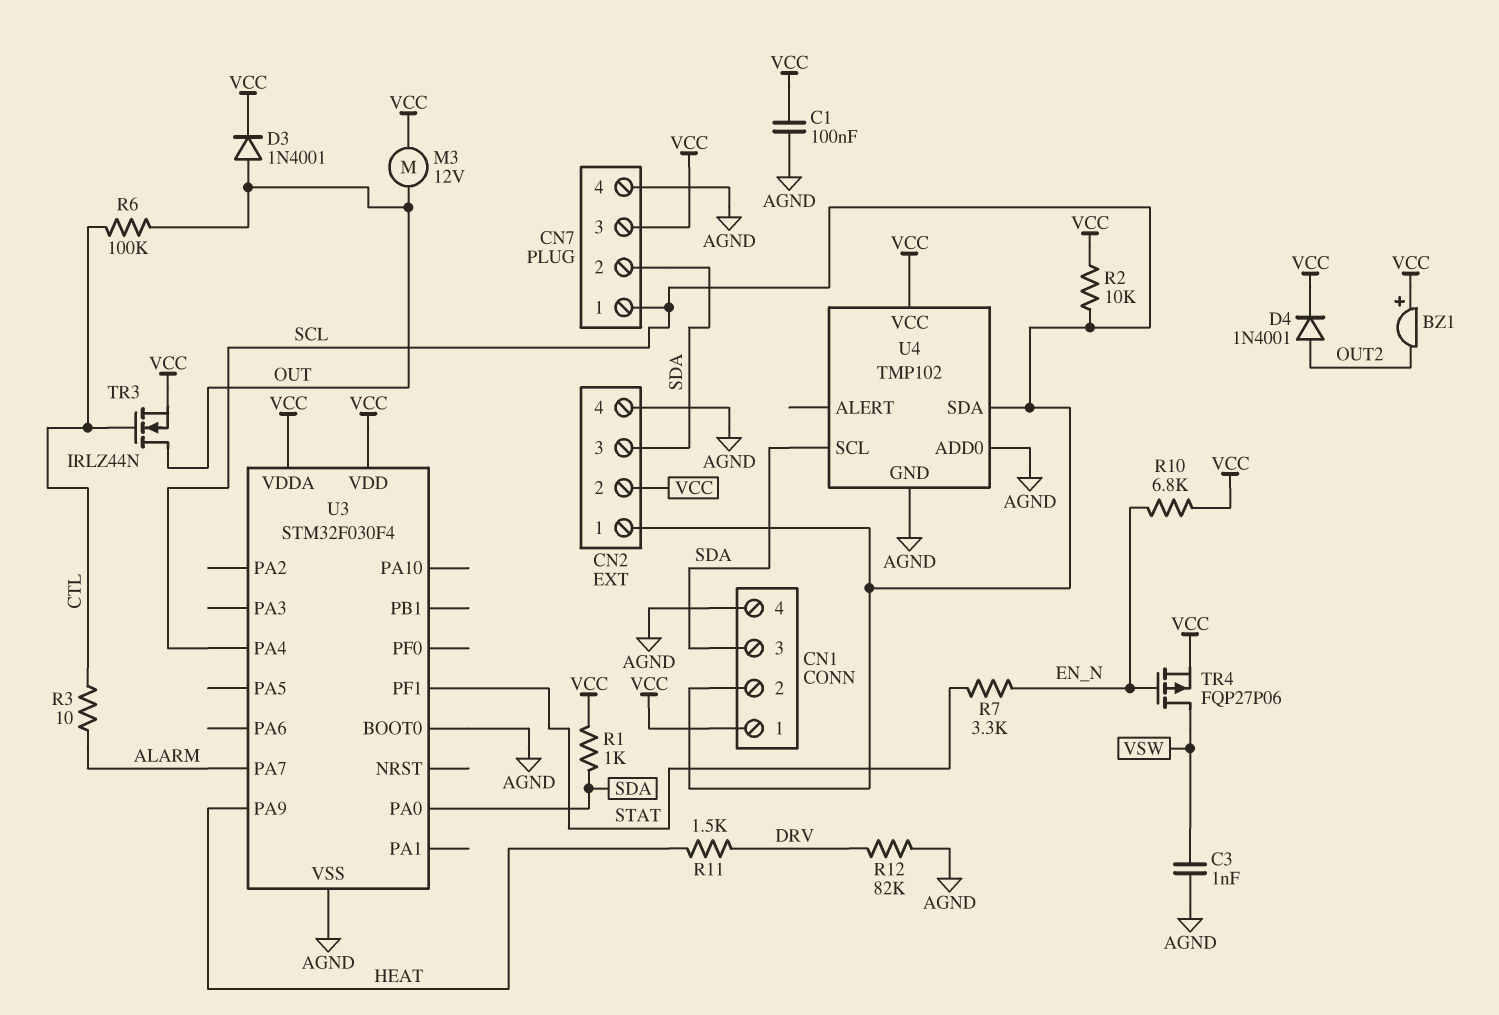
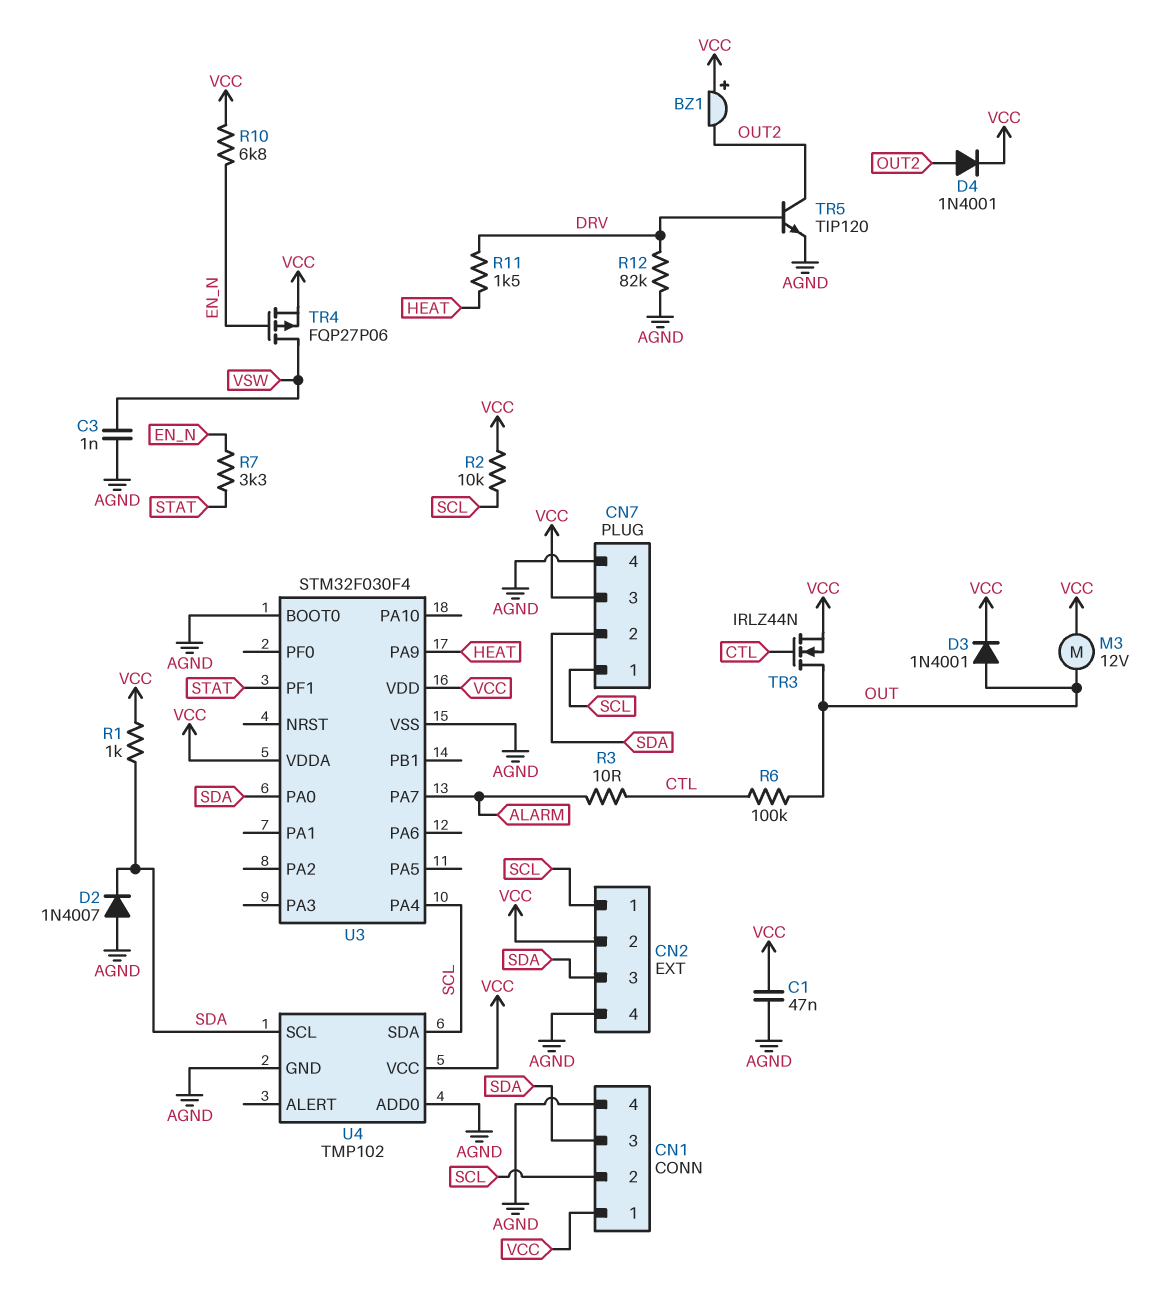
C1: 100nF (AGND, VCC) -> 47nF (AGND, VCC)
D2: none -> diode 1N4007 (A AGND, K SDA)
TR5: none -> NPN TIP120 (B DRV, C OUT2, E AGND)

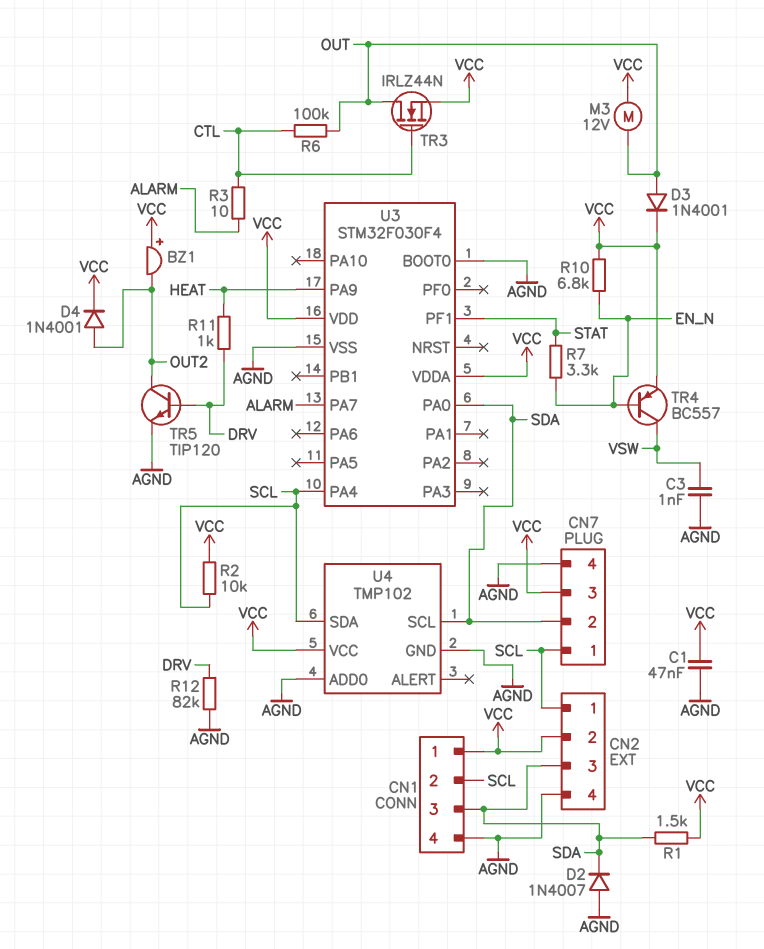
R1: 1k (SDA, VCC) -> 1.5k (SDA, VCC)
R11: 1.5k (DRV, HEAT) -> 1k (DRV, HEAT)
TR4: PMOS FQP27P06 (G EN_N, D VSW, S VCC) -> PNP BC557 (B EN_N, C VSW, E VCC)

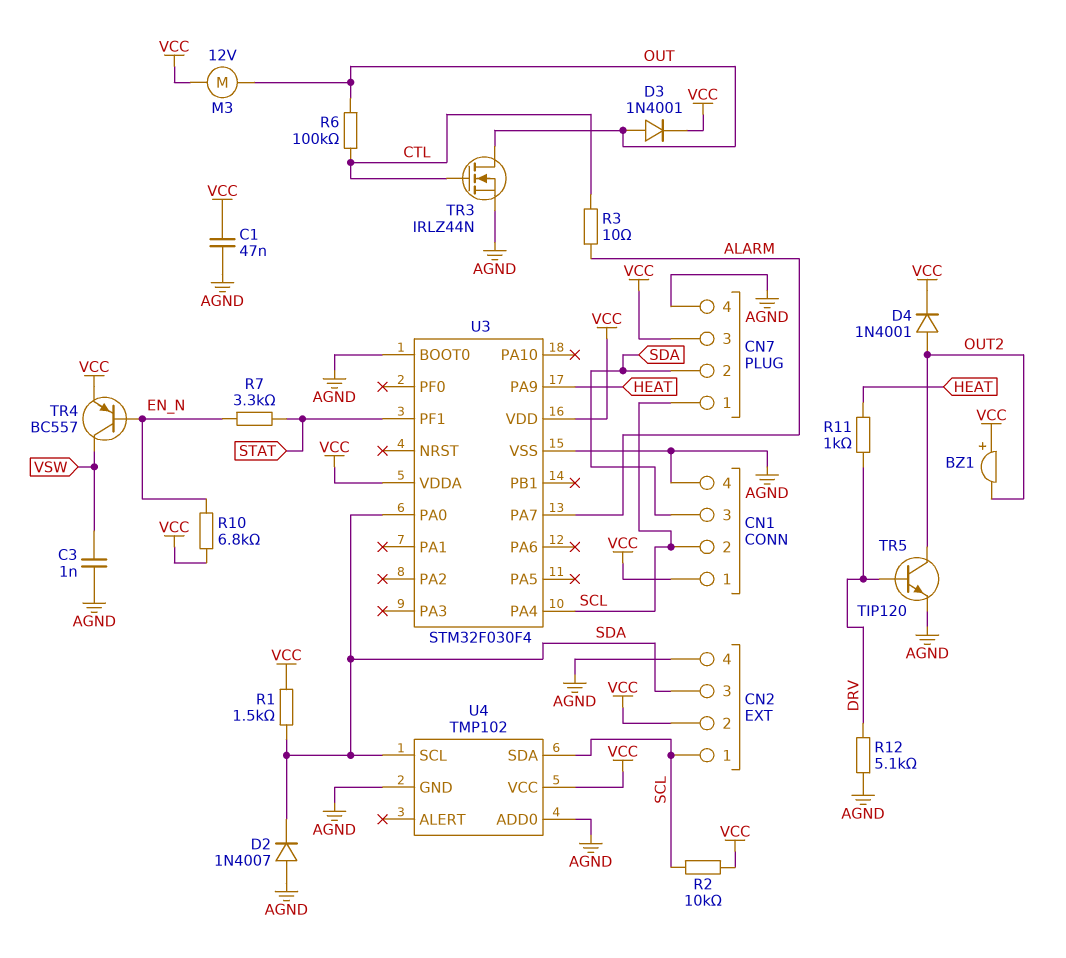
R12: 82k (AGND, DRV) -> 5.1k (AGND, DRV)
TR3: NMOS IRLZ44N (G CTL, D OUT, S VCC) -> NMOS IRLZ44N (G CTL, D OUT, S AGND)

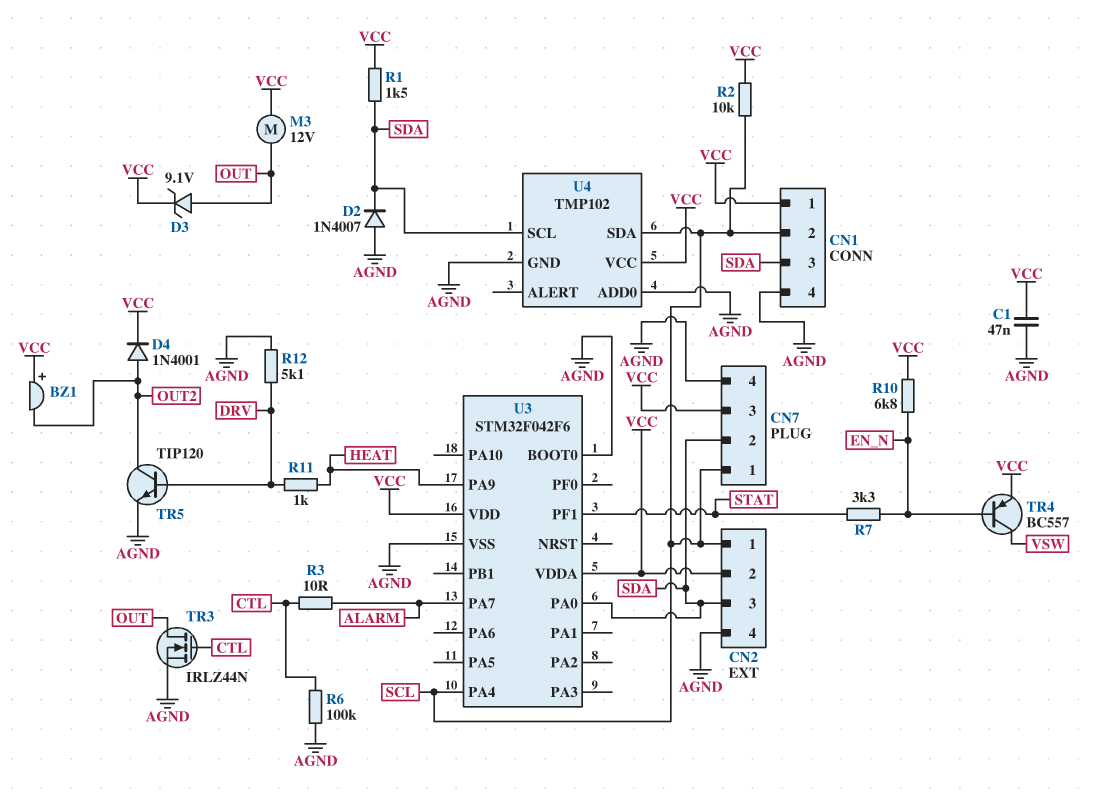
C3: 1nF (AGND, VSW) -> none
D3: diode 1N4001 (A OUT, K VCC) -> zener 9.1V (A OUT, K VCC)
R6: 100k (CTL, OUT) -> 100k (AGND, CTL)
U3: STM32F030F4 -> STM32F042F6

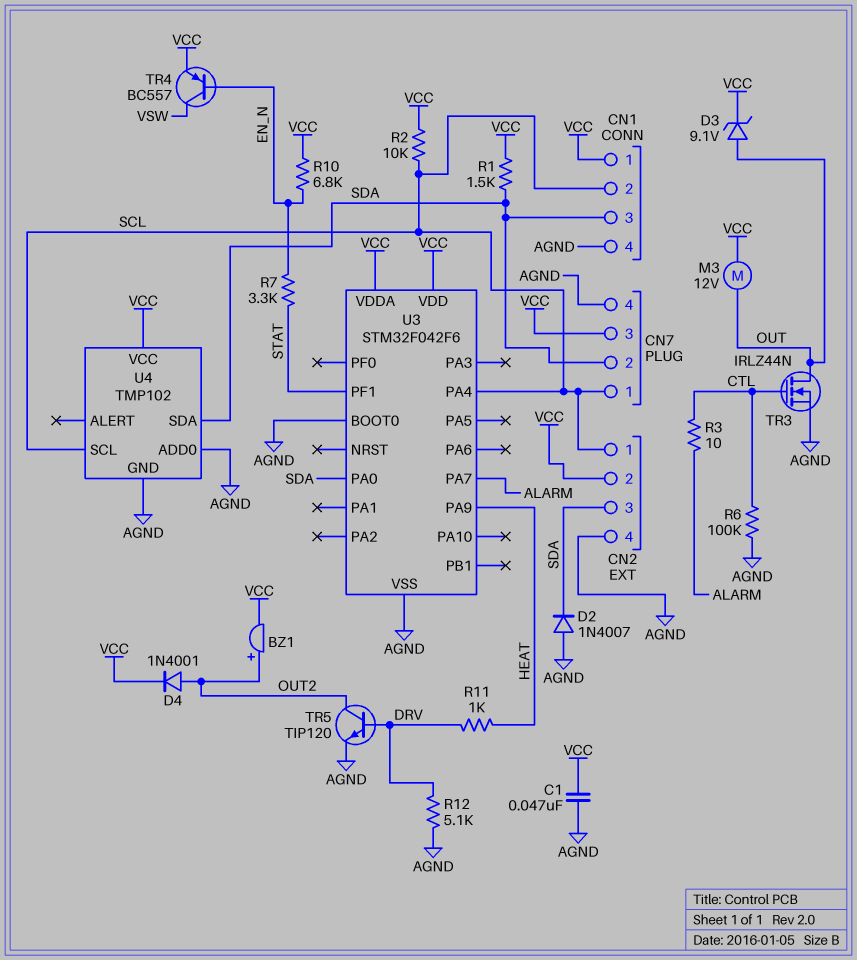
BZ1: buzzer (plus VCC, minus OUT2) -> buzzer (plus OUT2, minus VCC)
U4 pin SCL: SDA -> SCL
U4 pin SDA: SCL -> SDA

